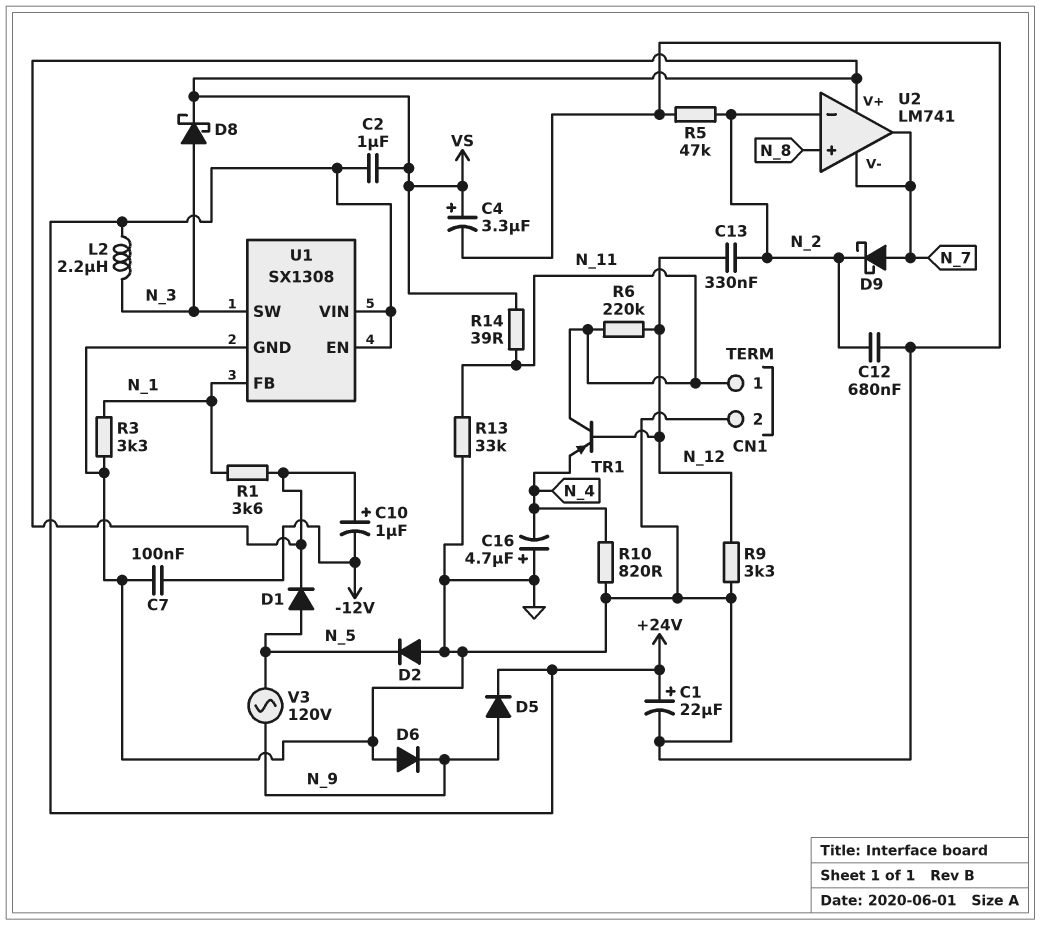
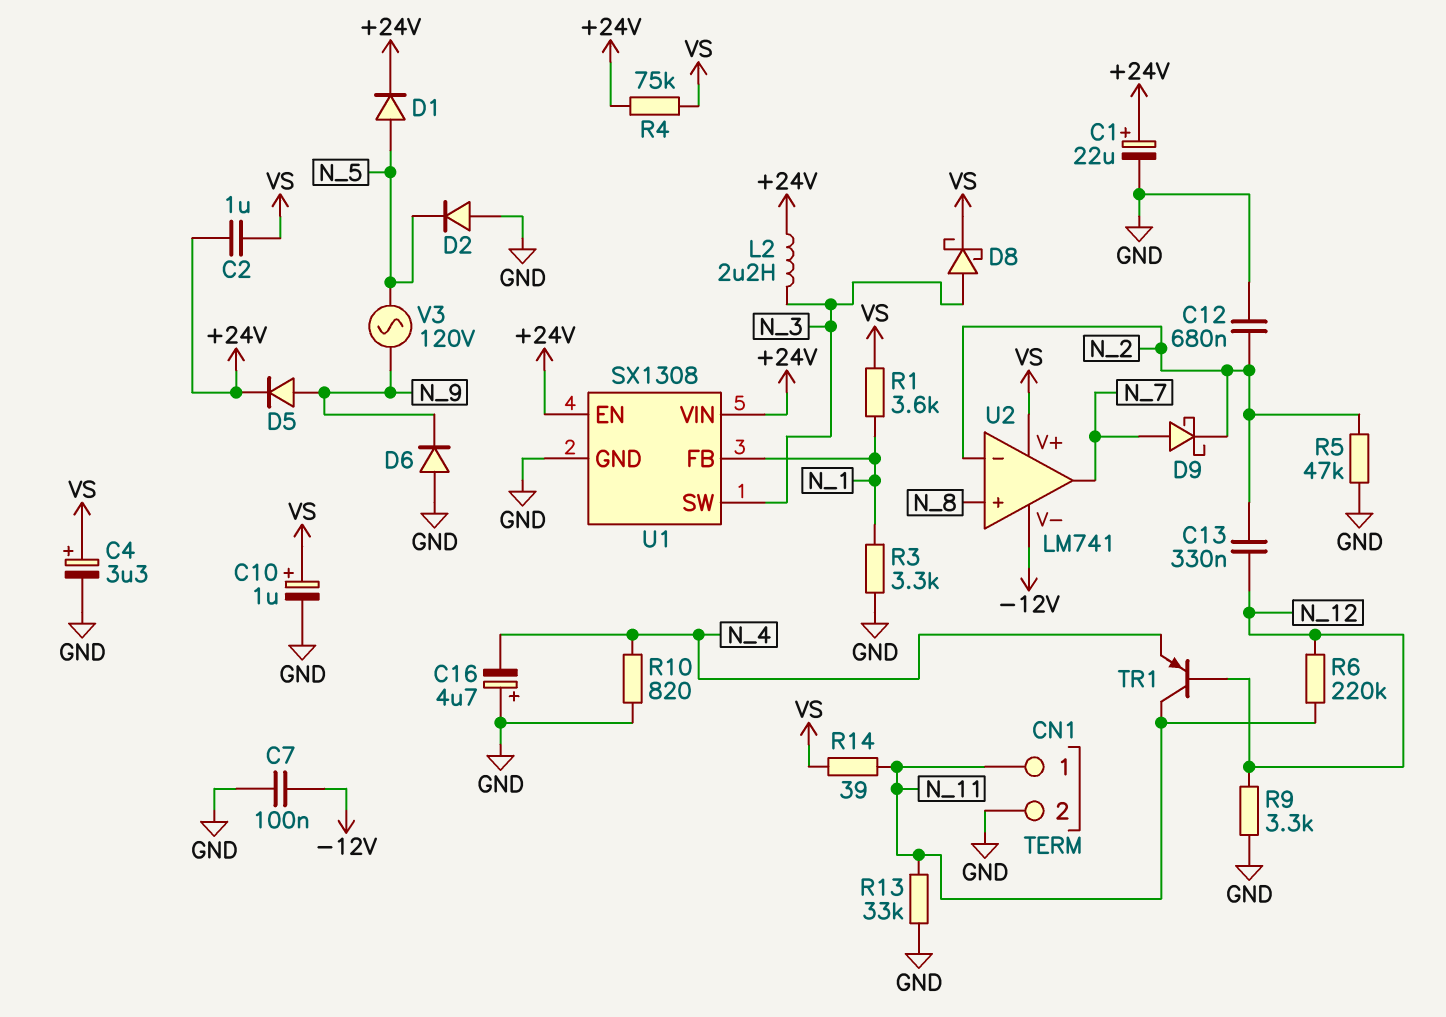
C10: 1uF (plus VS, minus -12V) -> 1uF (plus VS, minus GND)
D1: diode (A N_5, K VS) -> diode (A N_5, K +24V)
R4: none -> 75k (+24V, VS)
U2 pin V-: N_7 -> -12V

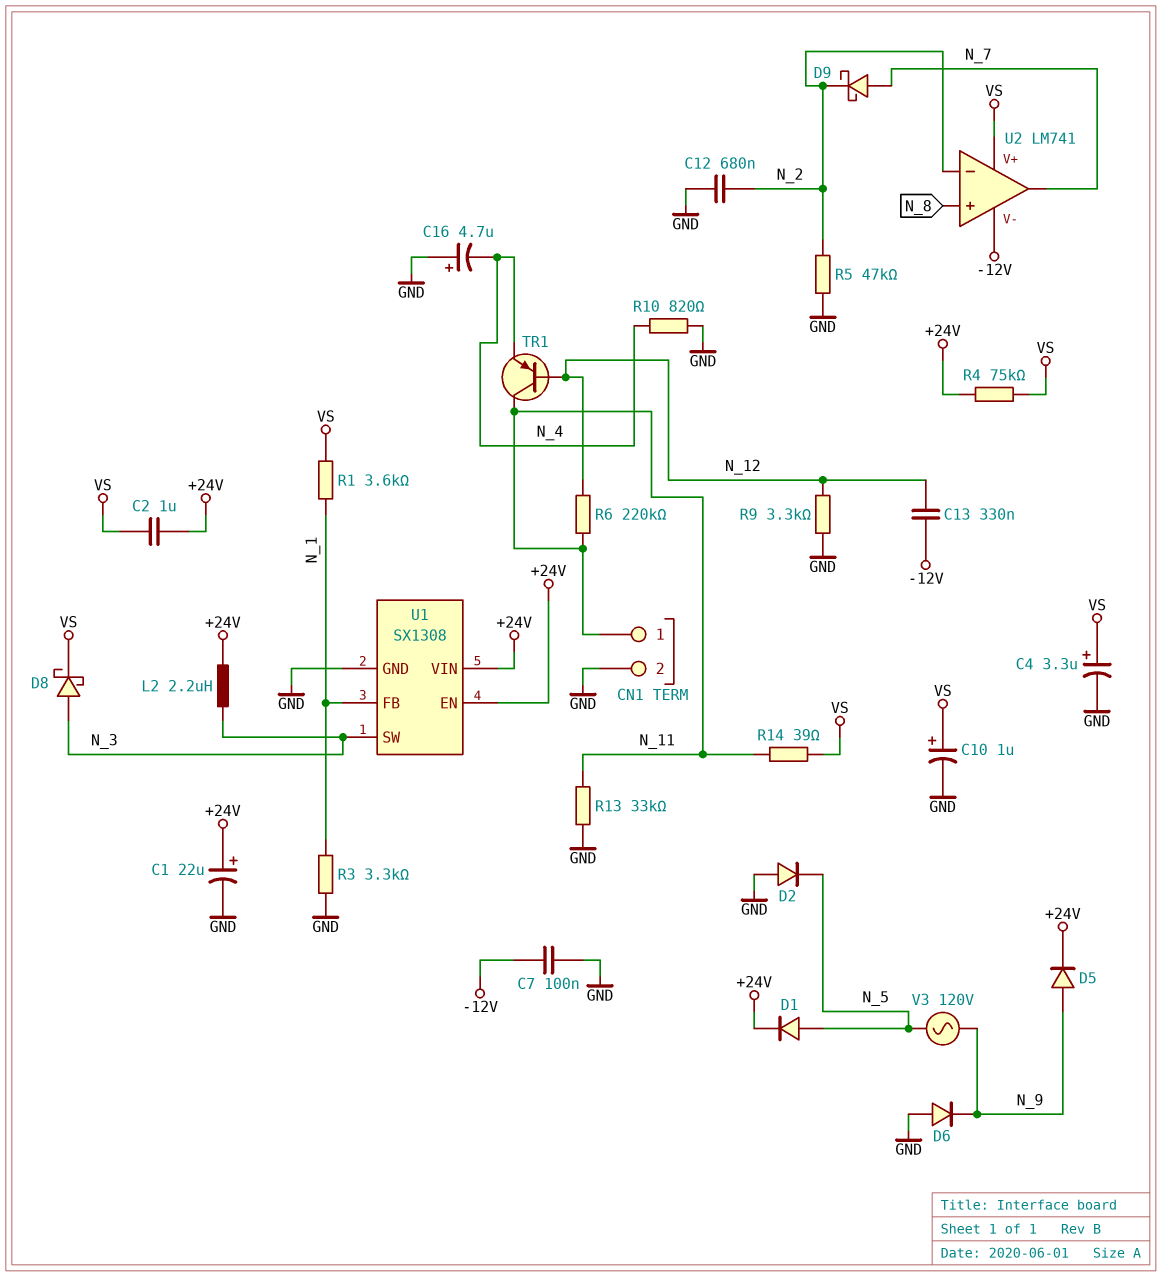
C13: 330nF (N_2, N_12) -> 330nF (-12V, N_12)

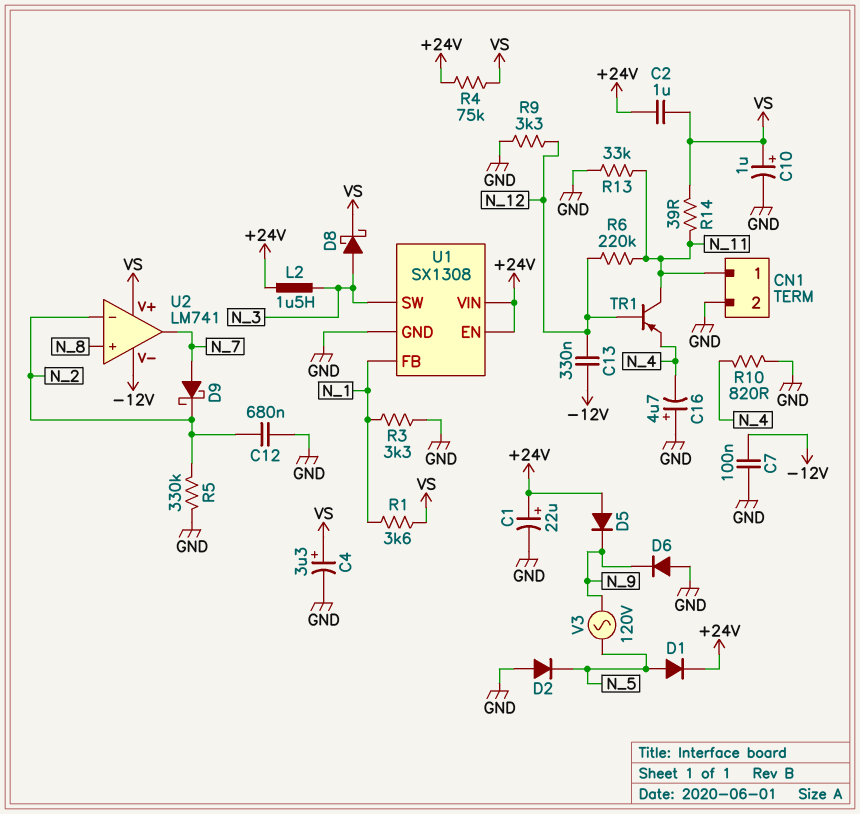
D5: diode (A N_9, K +24V) -> diode (A +24V, K N_9)
L2: 2.2uH (+24V, N_3) -> 1.5uH (+24V, N_3)
R5: 47k (GND, N_2) -> 330k (GND, N_2)

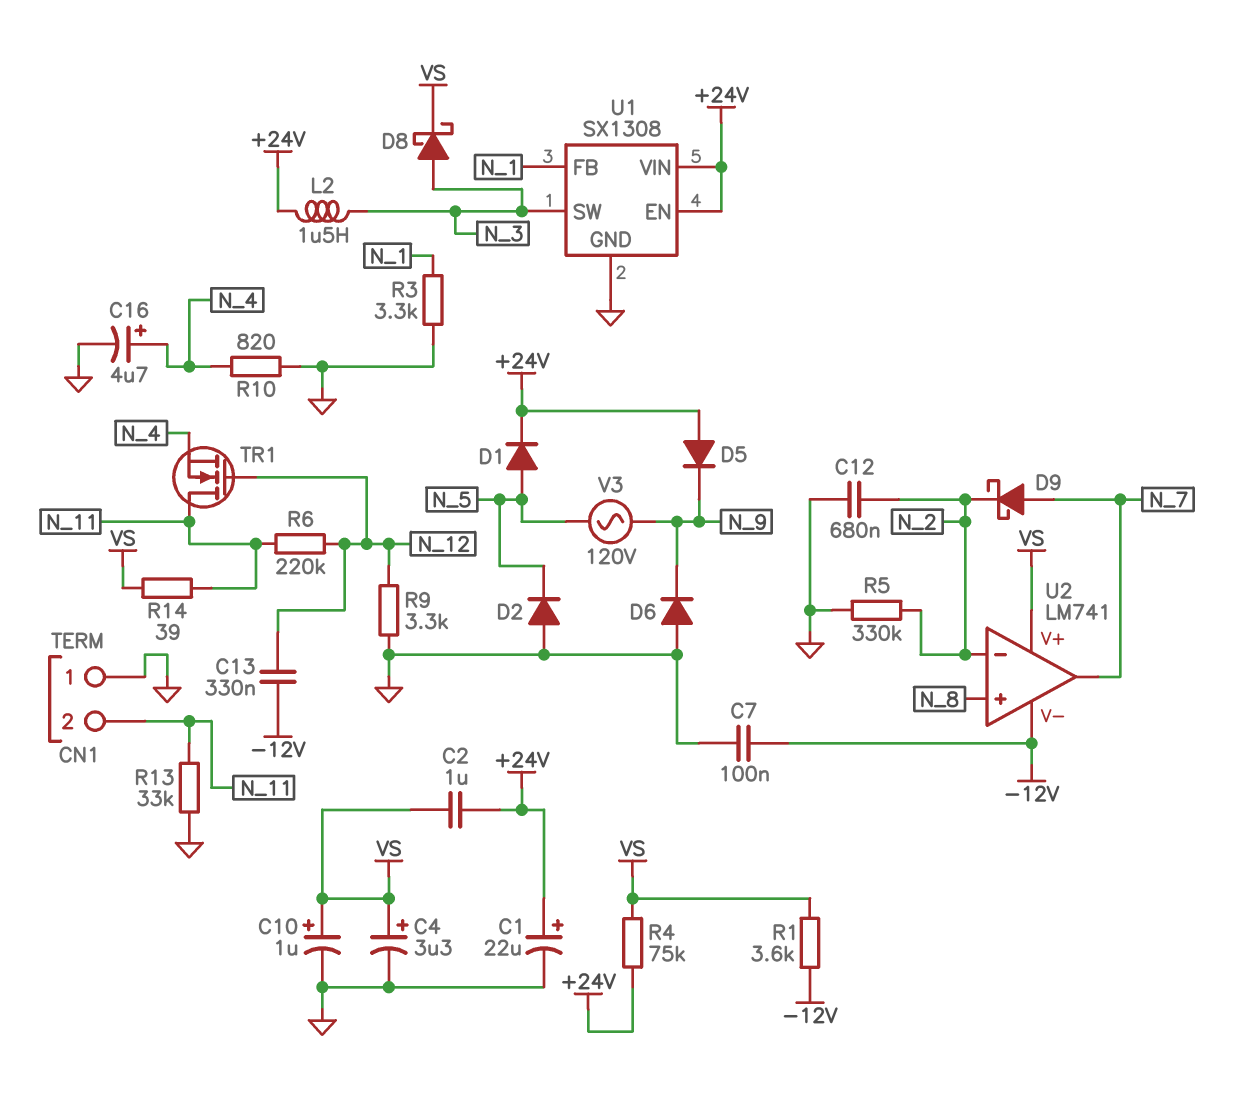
C16: 4.7uF (plus GND, minus N_4) -> 4.7uF (plus N_4, minus GND)
CN1 pin 1: N_11 -> GND
CN1 pin 2: GND -> N_11
R1: 3.6k (N_1, VS) -> 3.6k (-12V, VS)
TR1: PNP (B N_12, C N_11, E N_4) -> NMOS (G N_12, D N_11, S N_4)

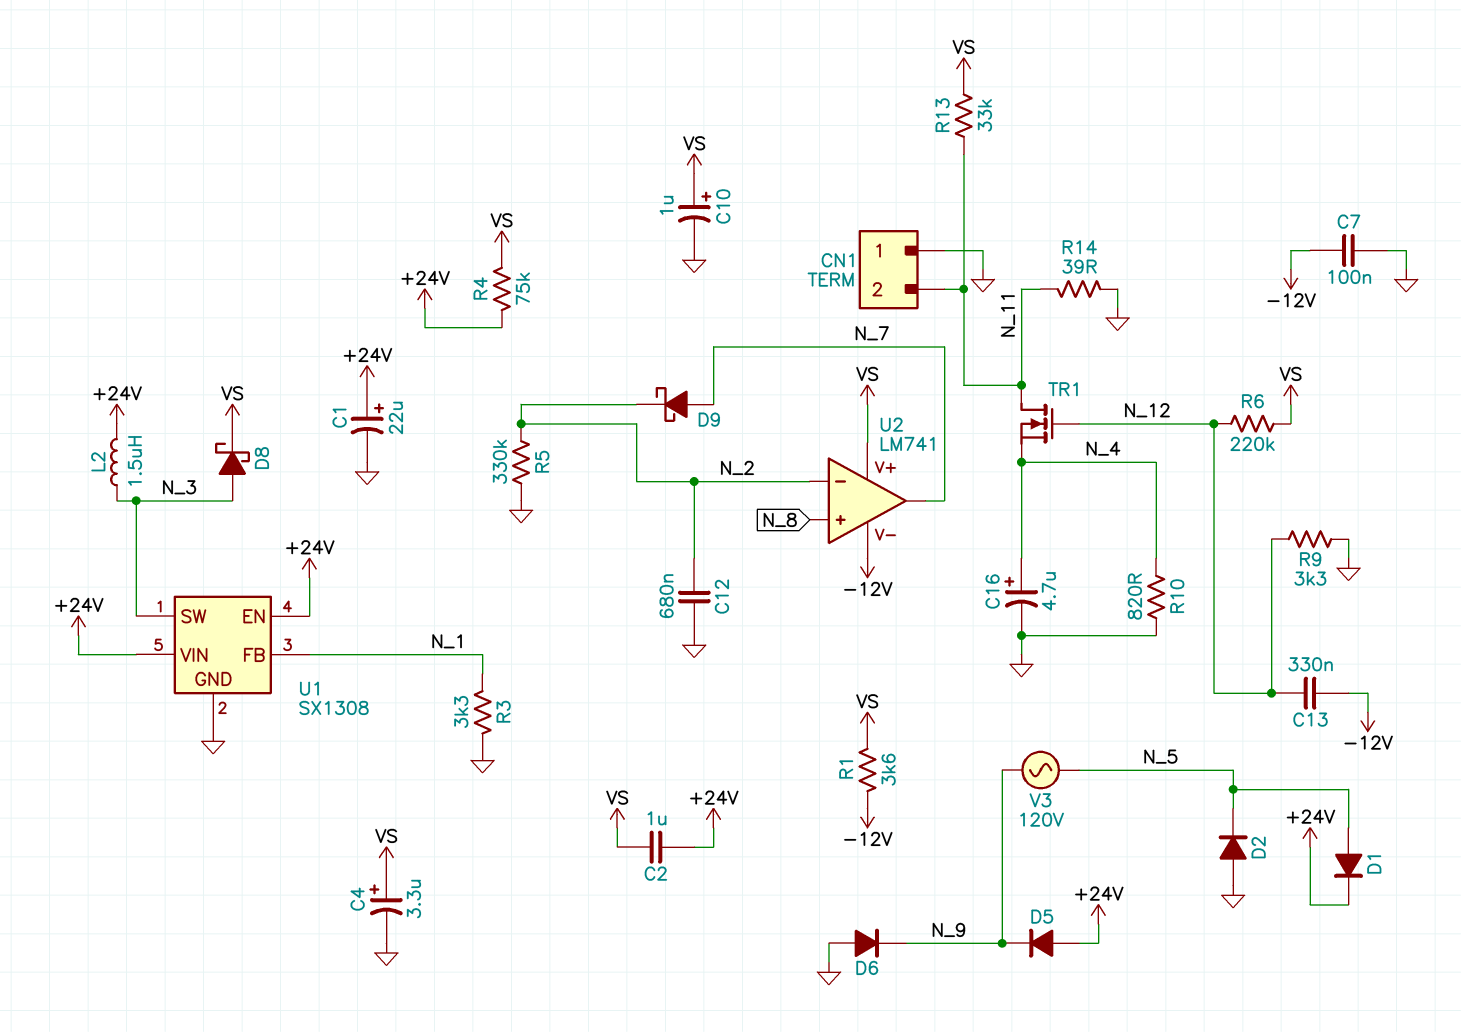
R6: 220k (N_11, N_12) -> 220k (N_12, VS)
R13: 33k (GND, N_11) -> 33k (N_11, VS)
R14: 39 (N_11, VS) -> 39 (GND, N_11)

